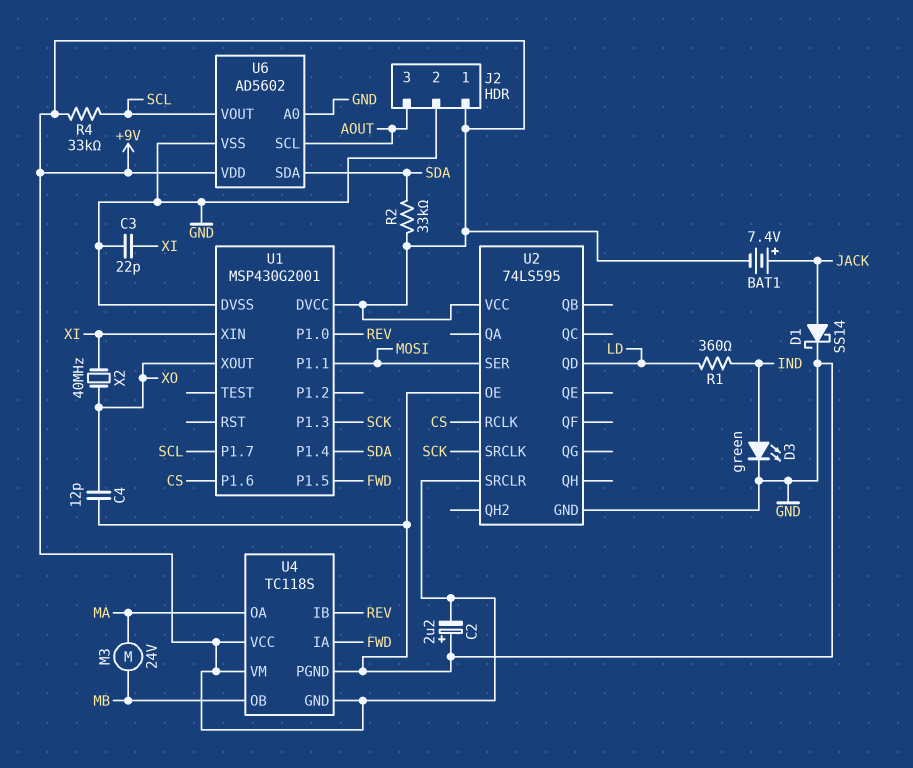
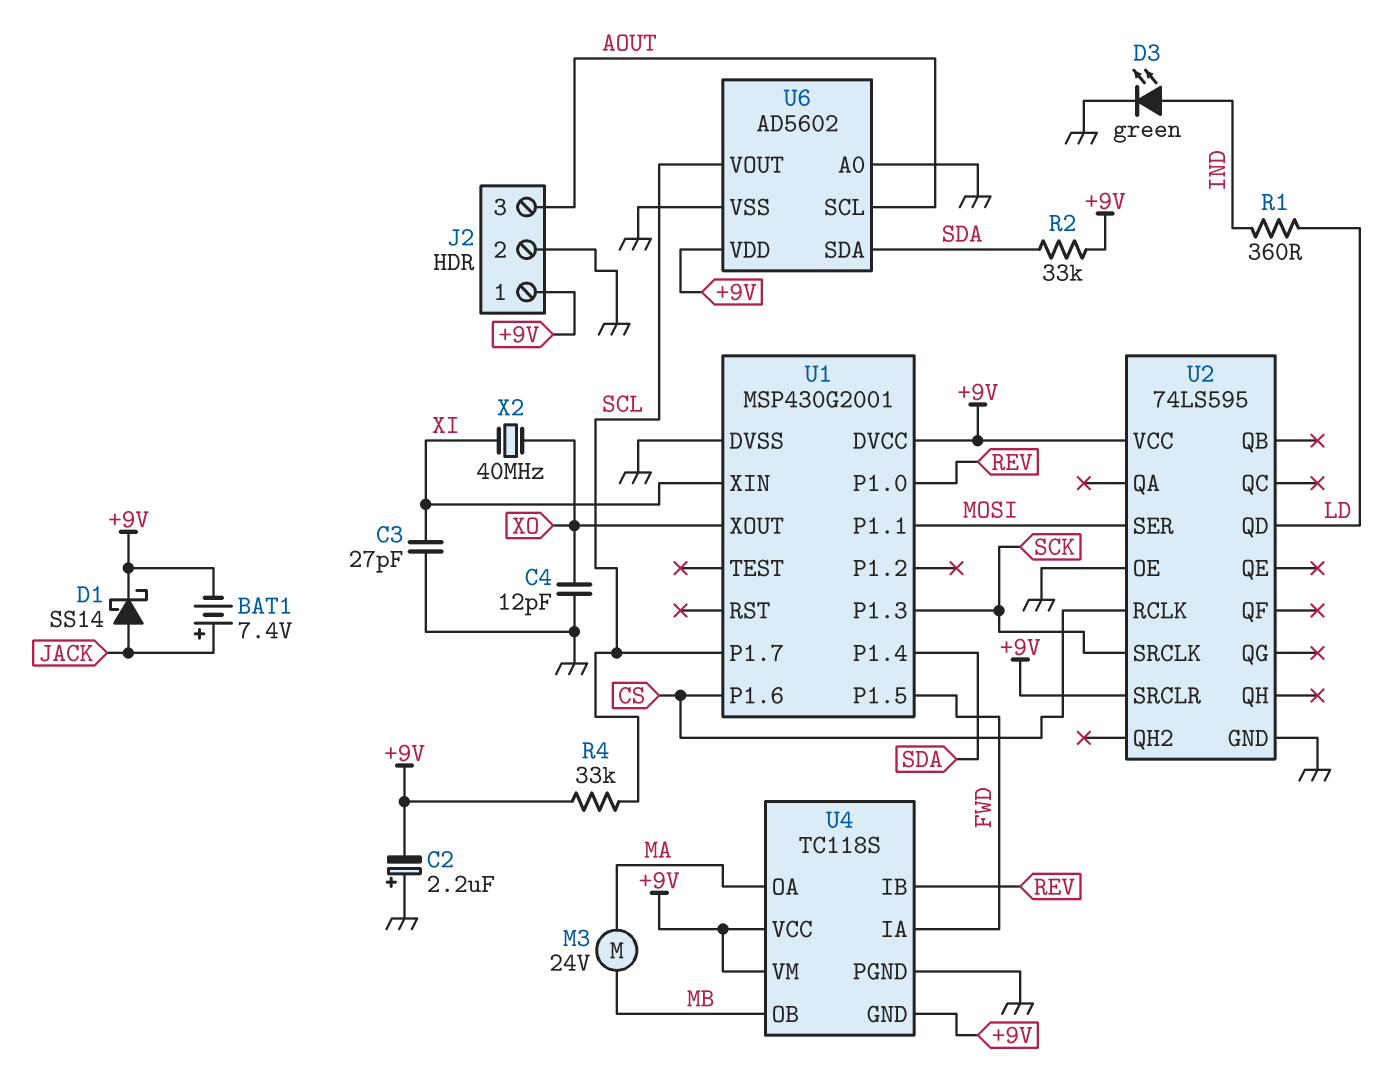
C3: 22pF (GND, XI) -> 27pF (GND, XI)
D1: schottky SS14 (A JACK, K GND) -> schottky SS14 (A JACK, K +9V)

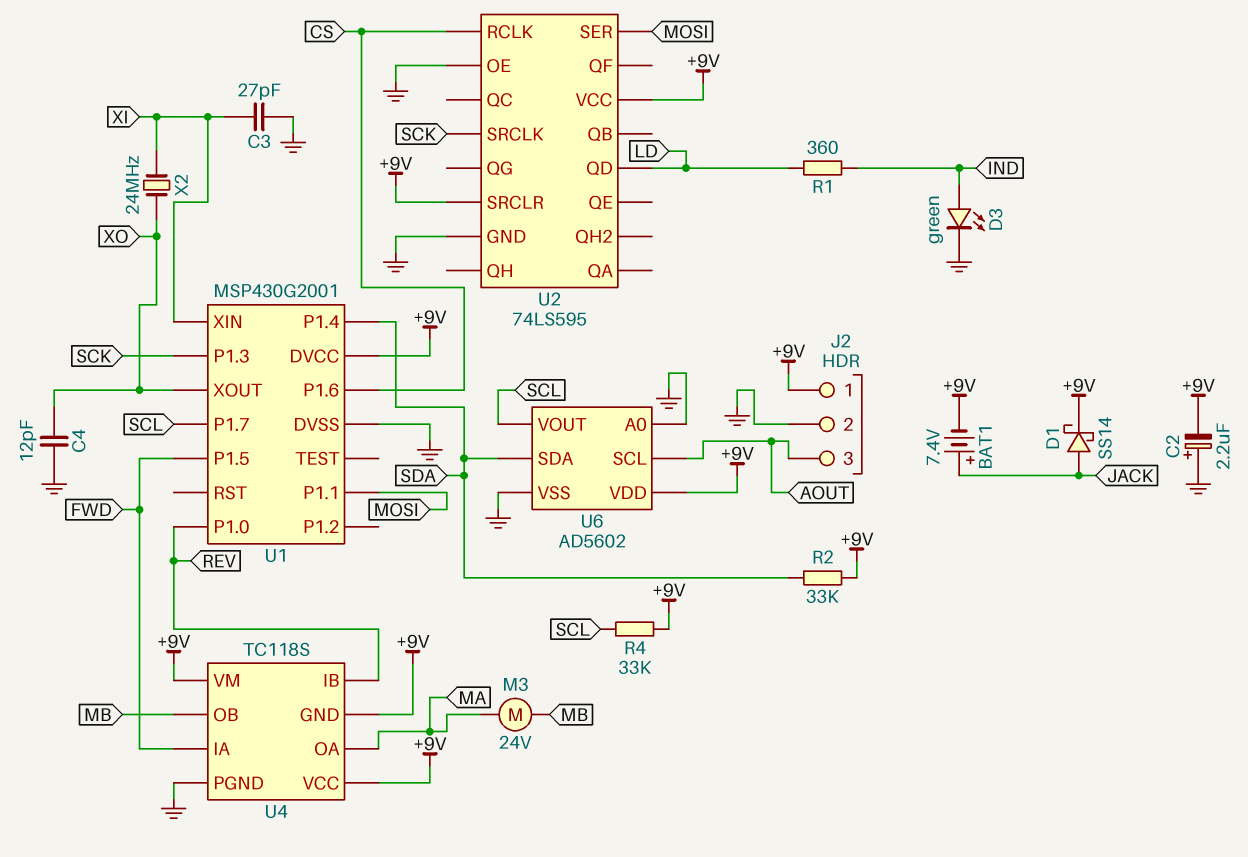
X2: 40MHz (XI, XO) -> 24MHz (XI, XO)

